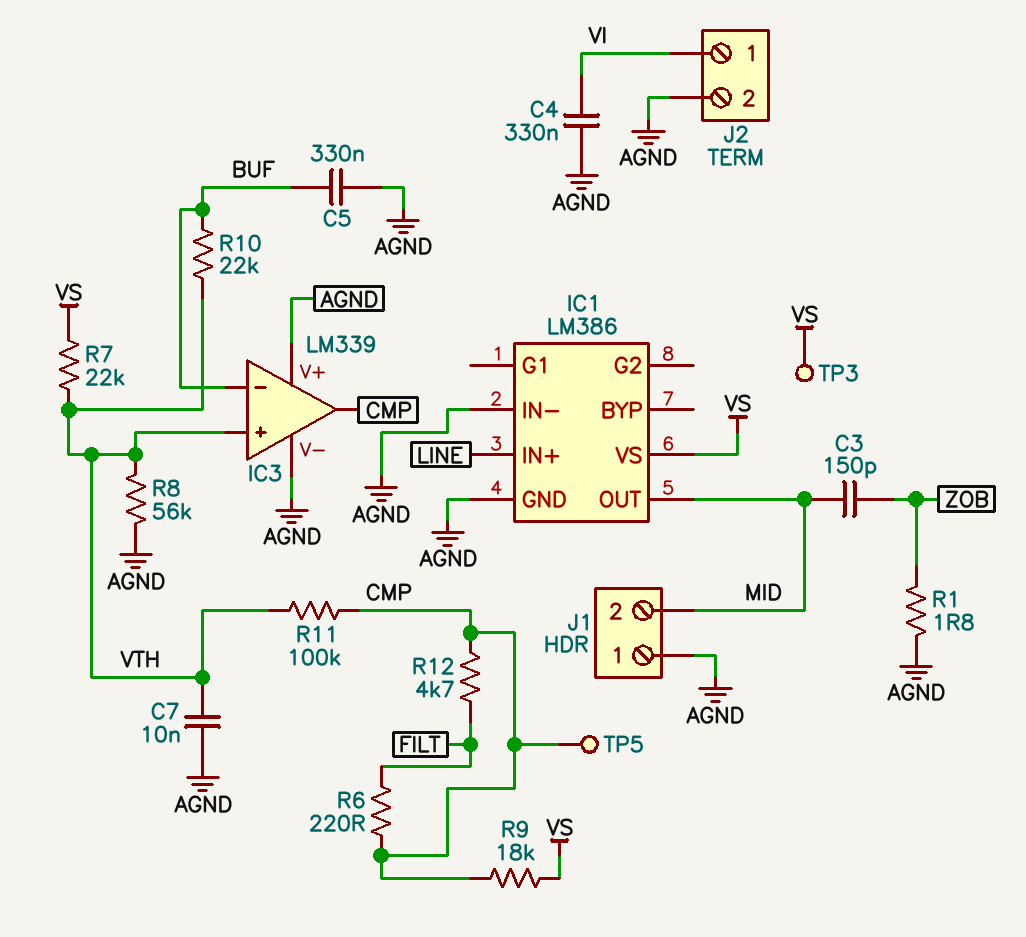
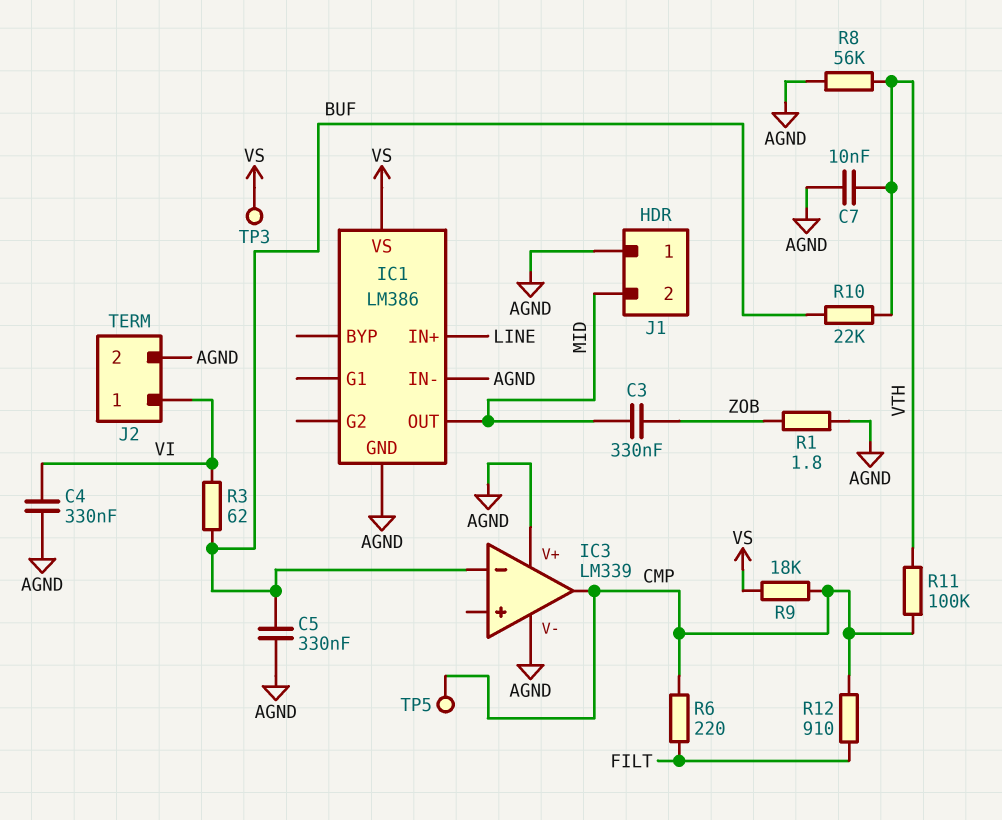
C3: 150pF (MID, ZOB) -> 330nF (MID, ZOB)
IC3 pin in+: VTH -> none
R3: none -> 62 (BUF, VI)
R7: 22k (VS, VTH) -> none
R12: 4.7k (CMP, FILT) -> 910 (CMP, FILT)

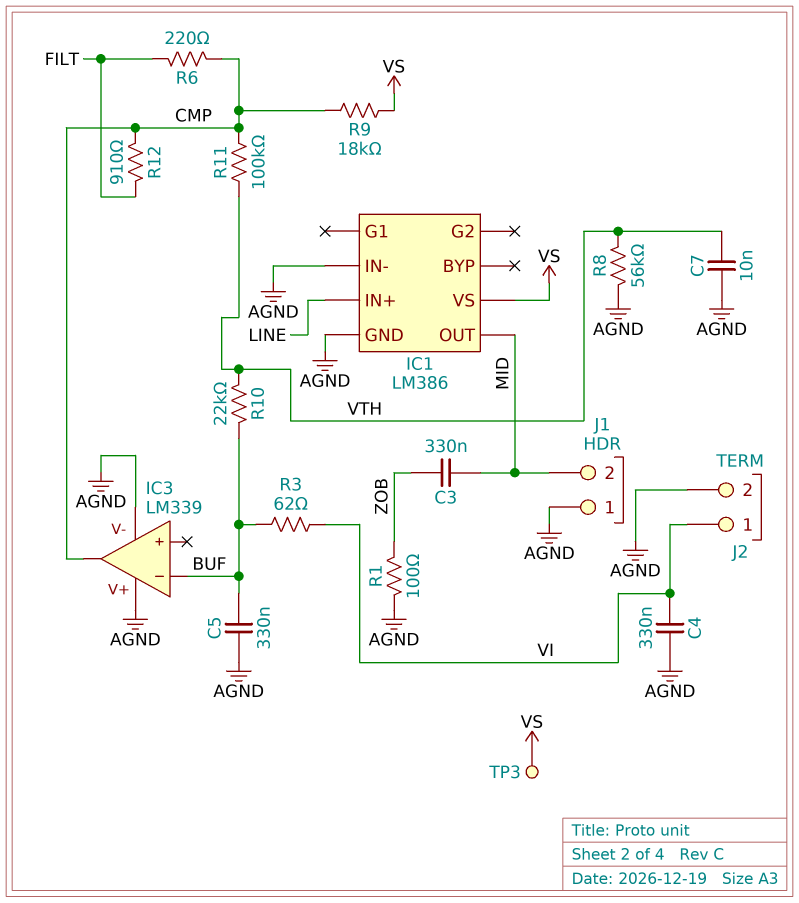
R1: 1.8 (AGND, ZOB) -> 100 (AGND, ZOB)
TP5: test point (CMP) -> none

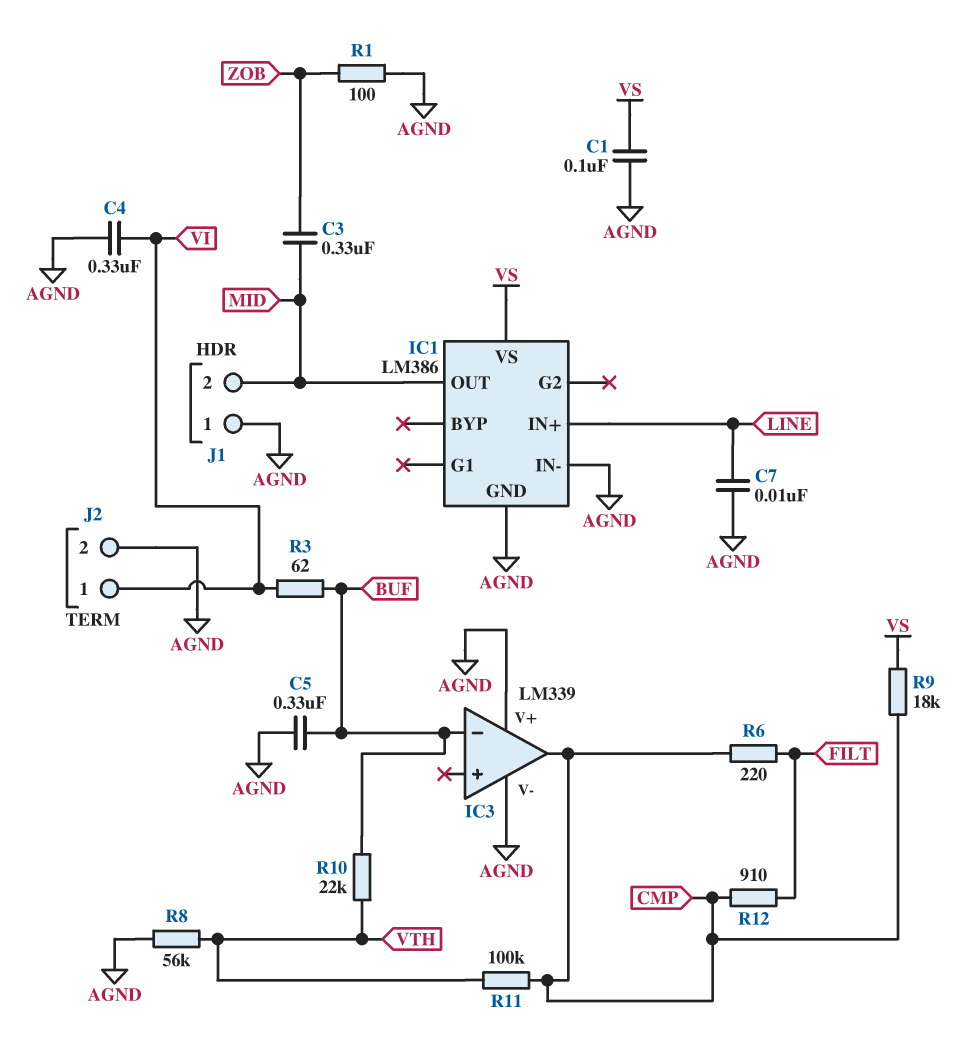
C1: none -> 100nF (AGND, VS)
C7: 10nF (AGND, VTH) -> 10nF (AGND, LINE)
TP3: test point (VS) -> none

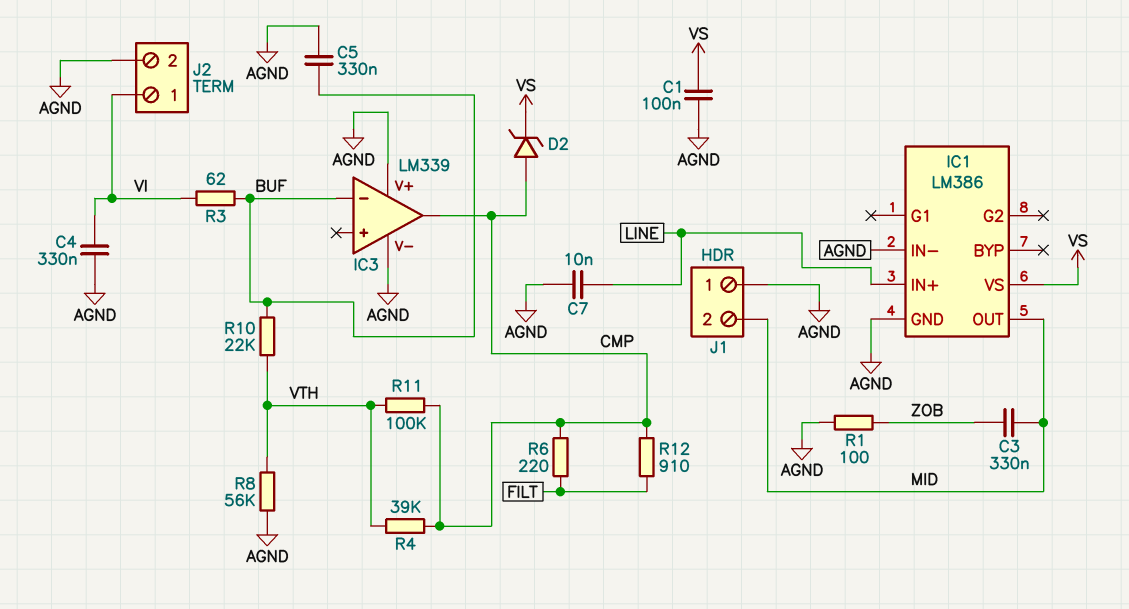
D2: none -> zener (A CMP, K VS)
R4: none -> 39k (CMP, VTH)
R9: 18k (CMP, VS) -> none

